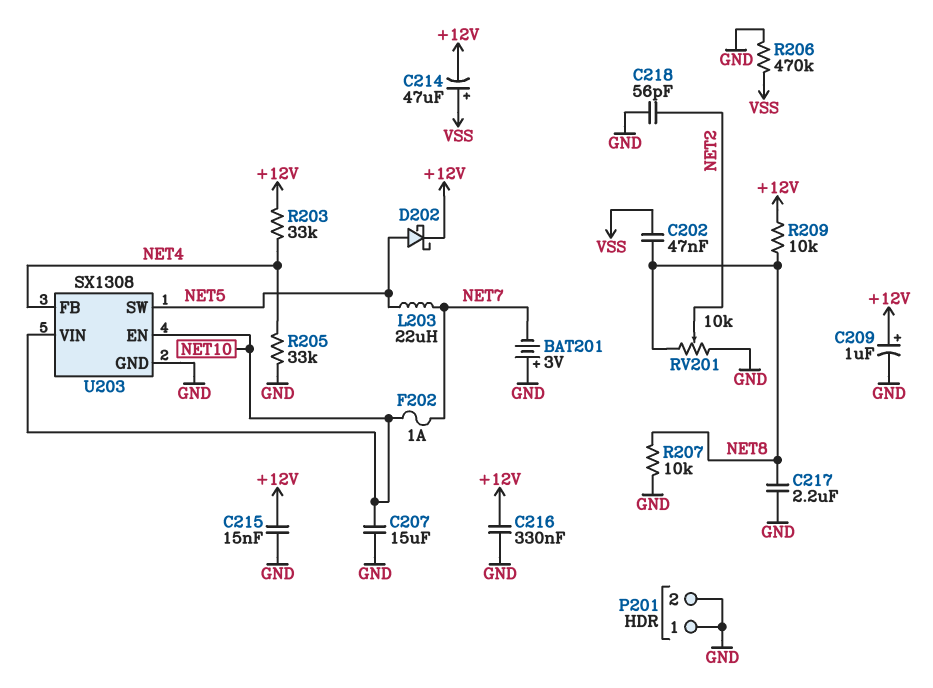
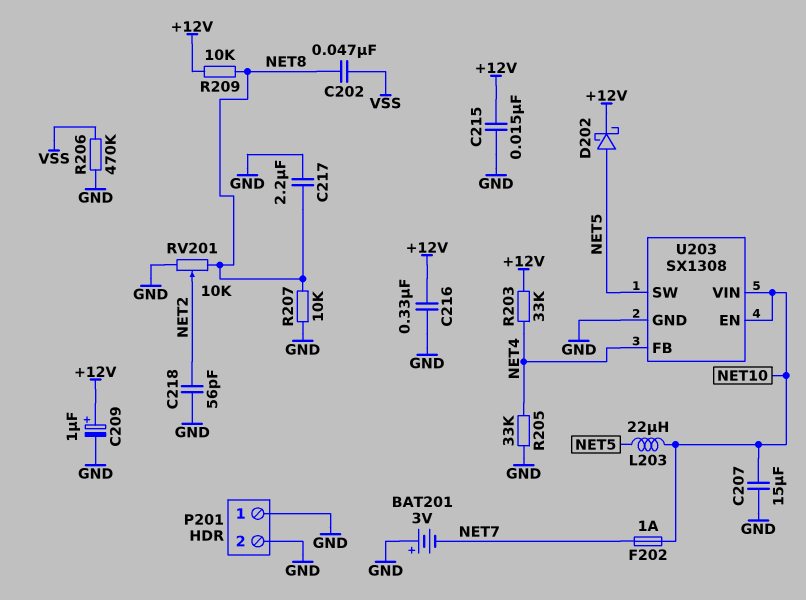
C214: 47uF (plus VSS, minus +12V) -> none
L203: 22uH (NET5, NET7) -> 22uH (NET5, NET10)

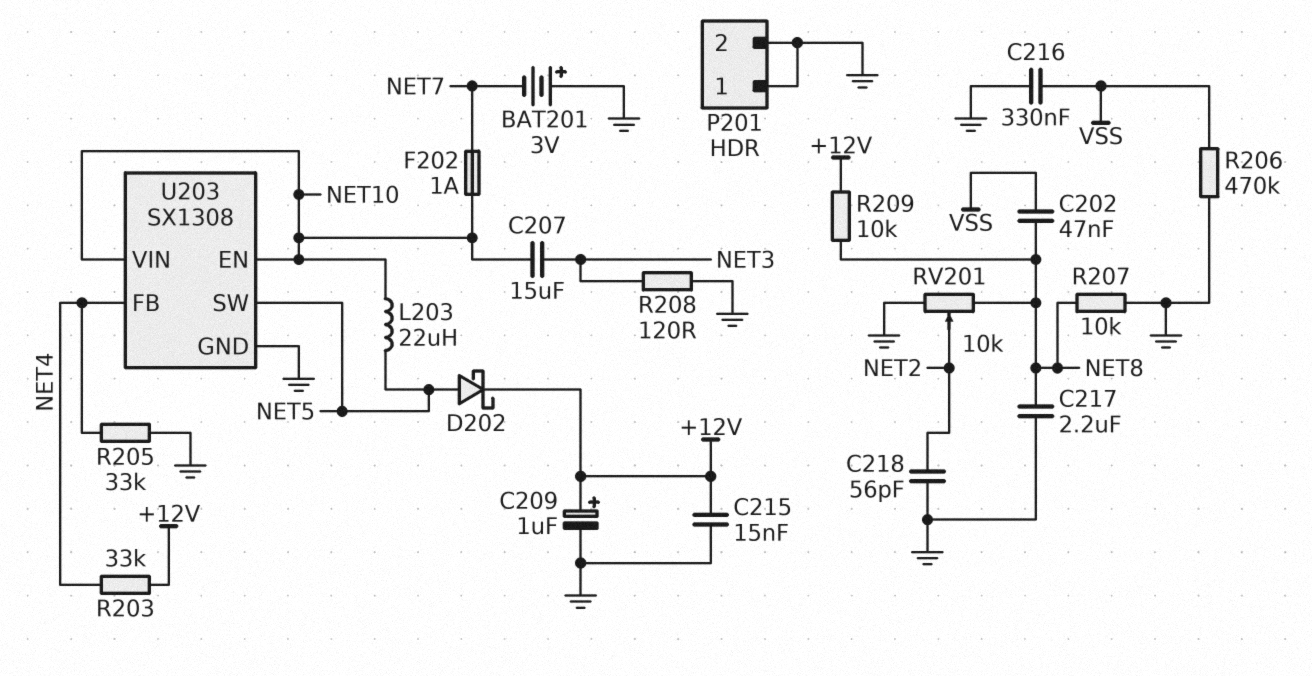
C207: 15uF (GND, NET10) -> 15uF (NET3, NET10)
C216: 330nF (+12V, GND) -> 330nF (GND, VSS)
R208: none -> 120 (GND, NET3)

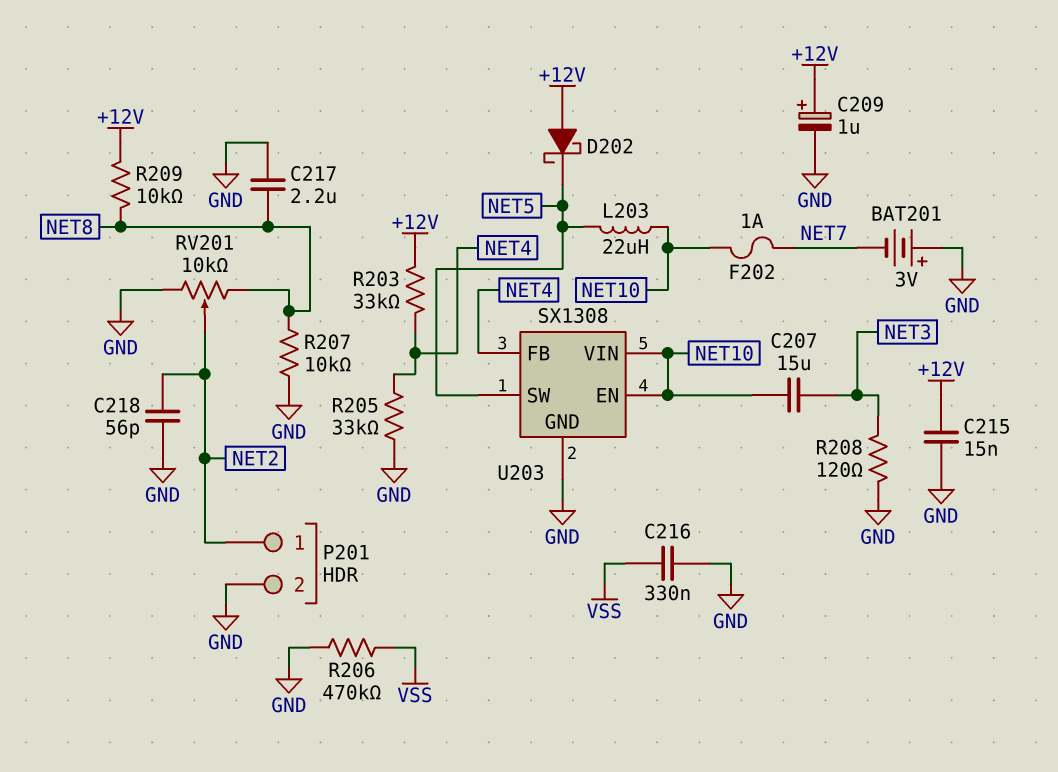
C202: 47nF (NET8, VSS) -> none
D202: schottky (A NET5, K +12V) -> schottky (A +12V, K NET5)
P201 pin 1: GND -> NET2

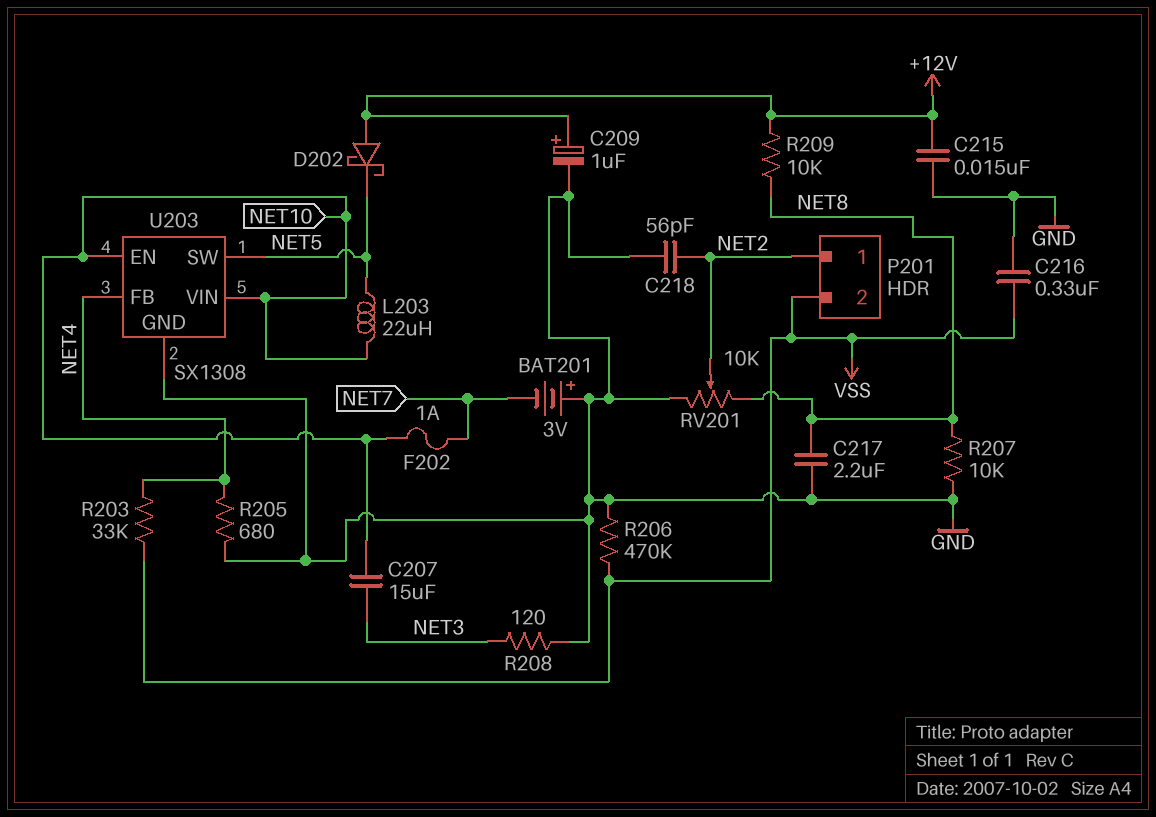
P201 pin 2: GND -> VSS
R203: 33k (+12V, NET4) -> 33k (NET4, VSS)
R205: 33k (GND, NET4) -> 680 (GND, NET4)

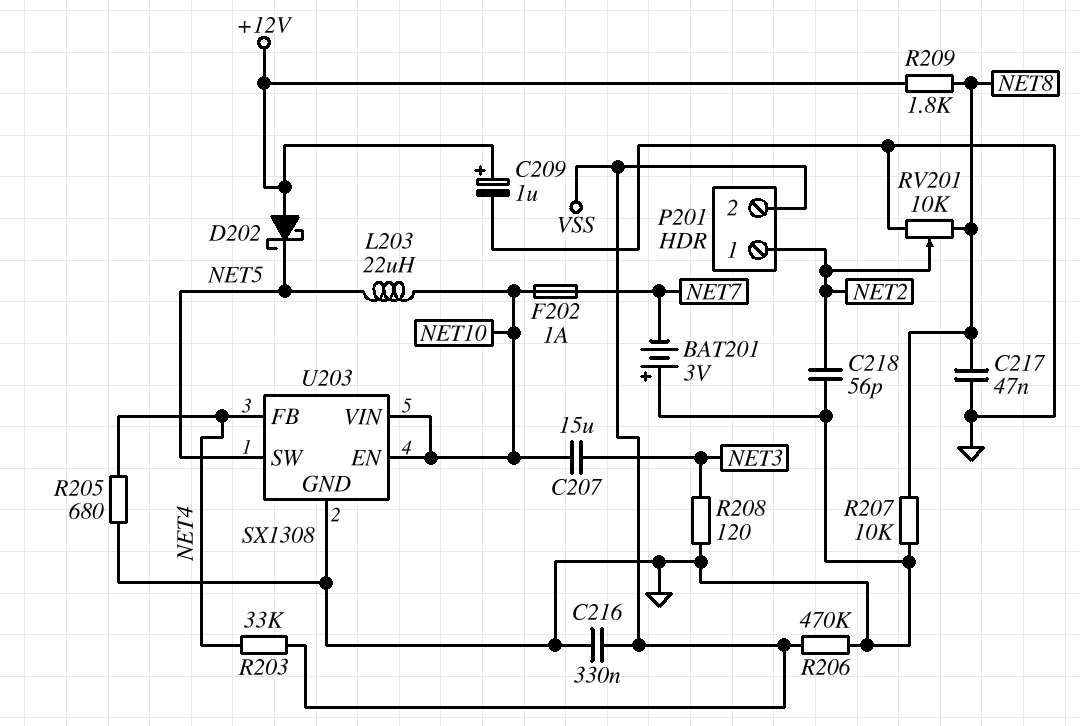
C215: 15nF (+12V, GND) -> none
C217: 2.2uF (GND, NET8) -> 47nF (GND, NET8)
R209: 10k (+12V, NET8) -> 1.8k (+12V, NET8)

